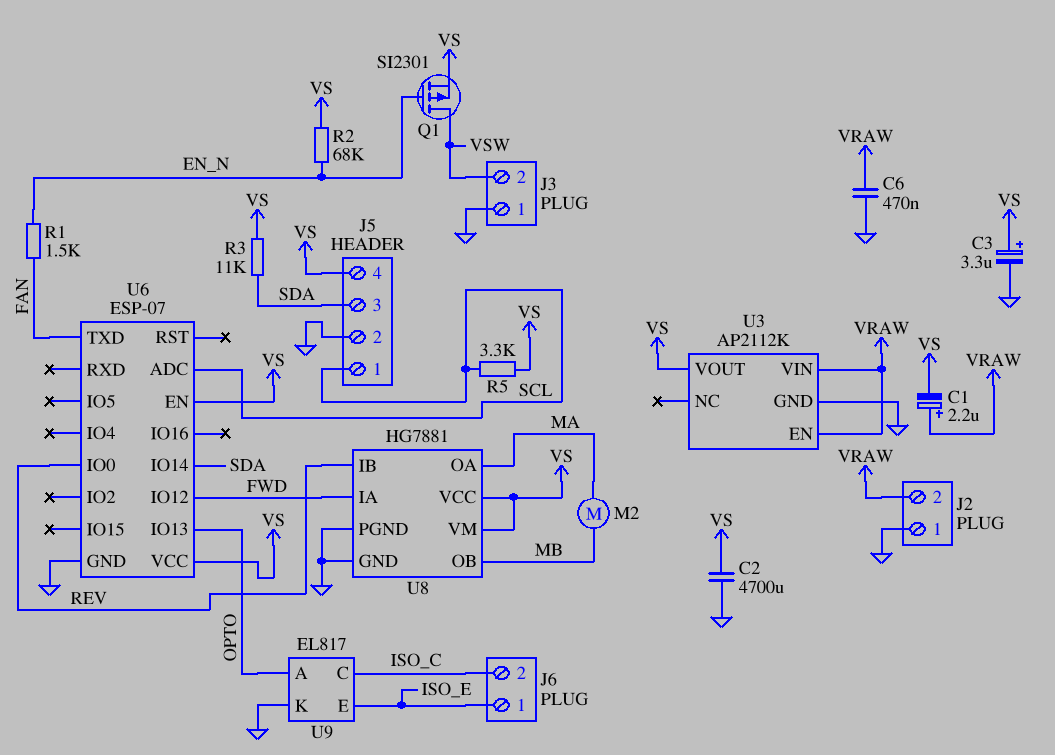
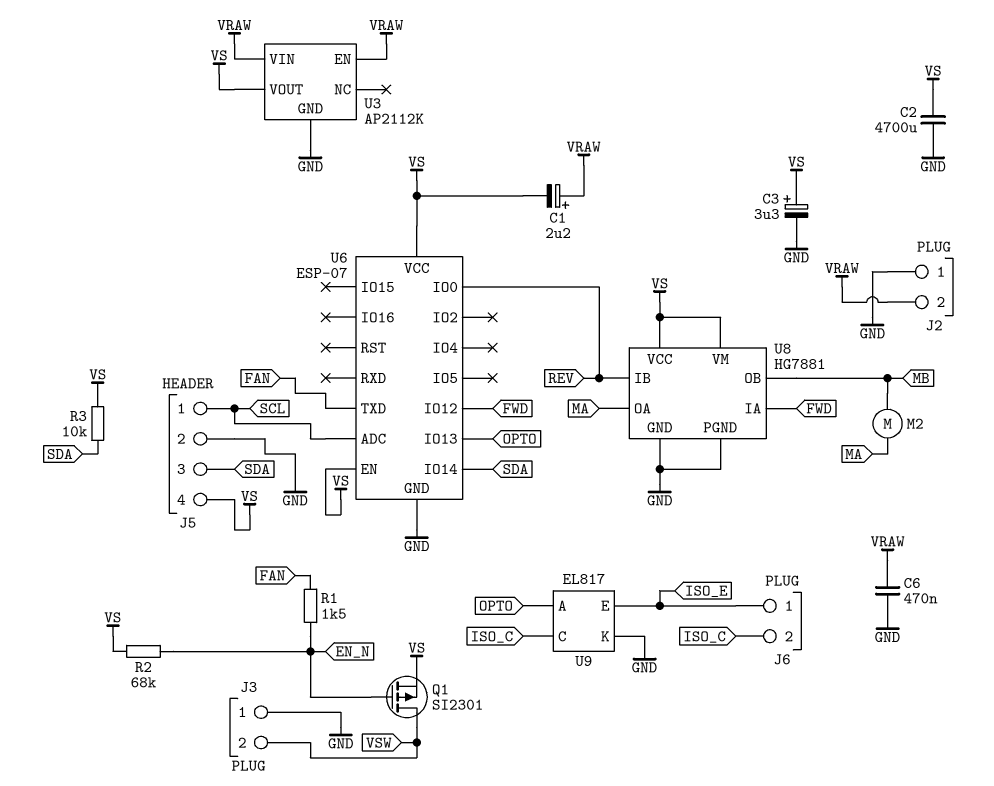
R3: 11k (SDA, VS) -> 10k (SDA, VS)
R5: 3.3k (SCL, VS) -> none

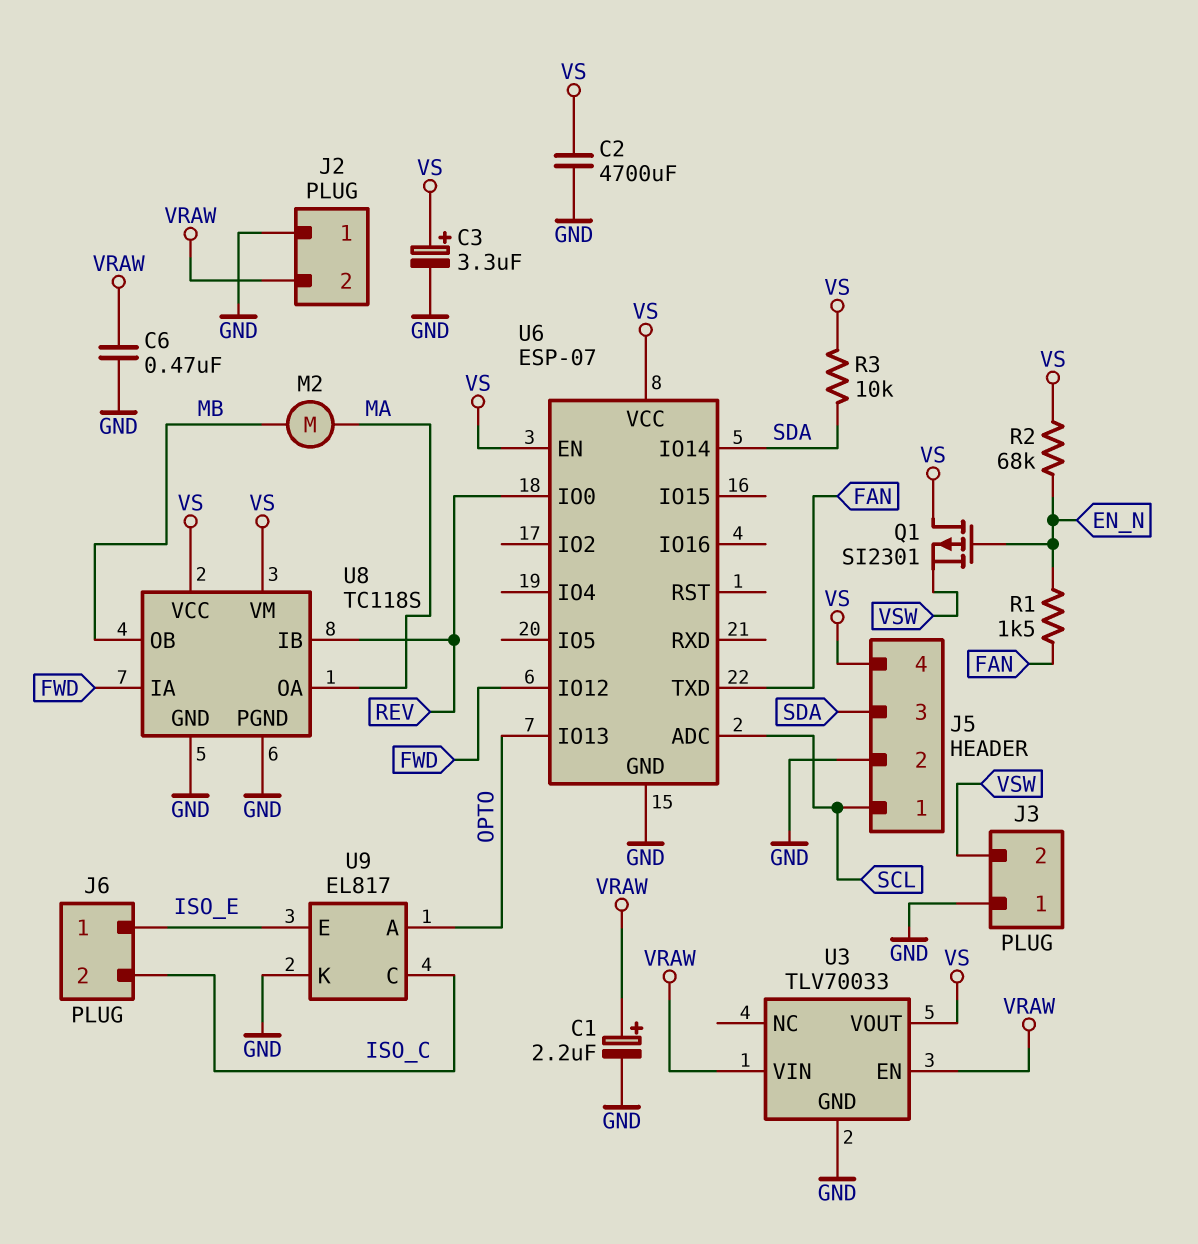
C1: 2.2uF (plus VRAW, minus VS) -> 2.2uF (plus VRAW, minus GND)
Q1: PMOS SI2301 (G EN_N, D VSW, S VS) -> PMOS SI2301 (G EN_N, D VS, S VSW)
U3: AP2112K -> TLV70033
U8: HG7881 -> TC118S

